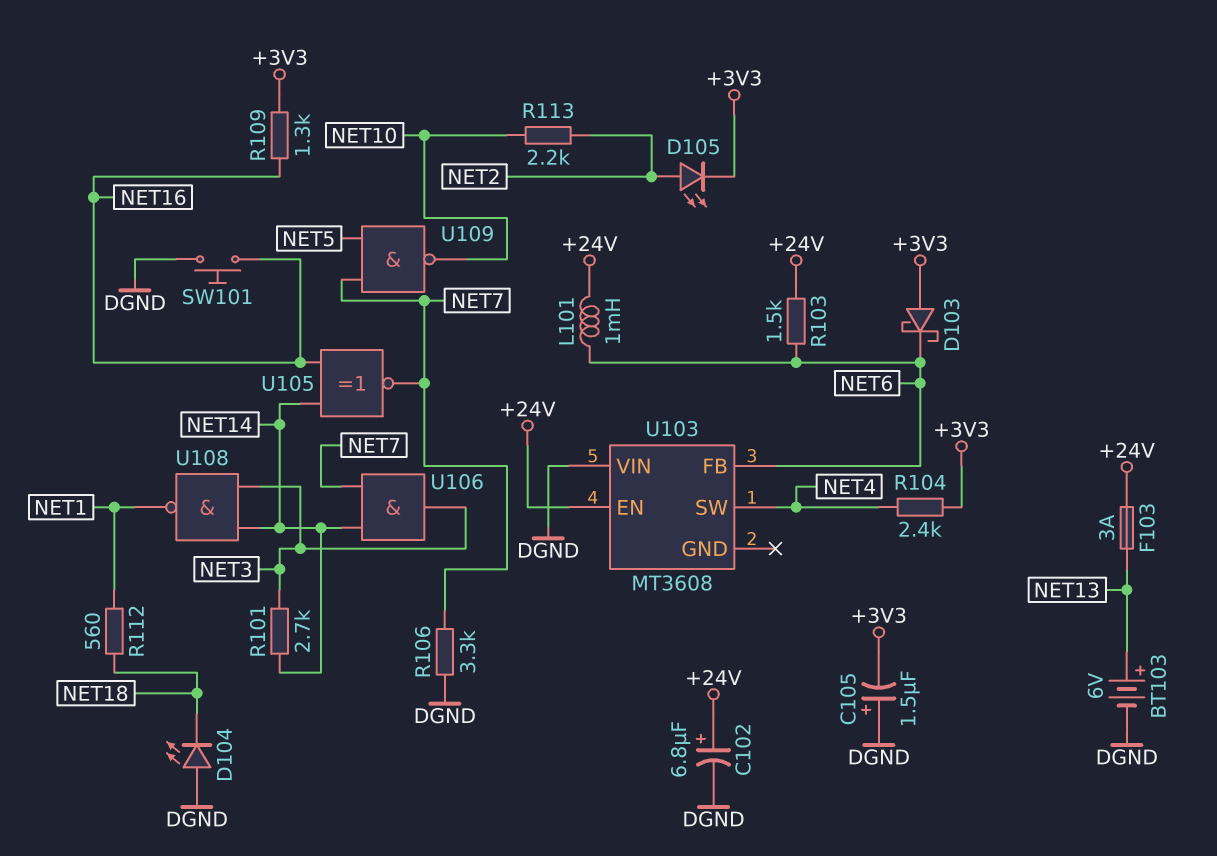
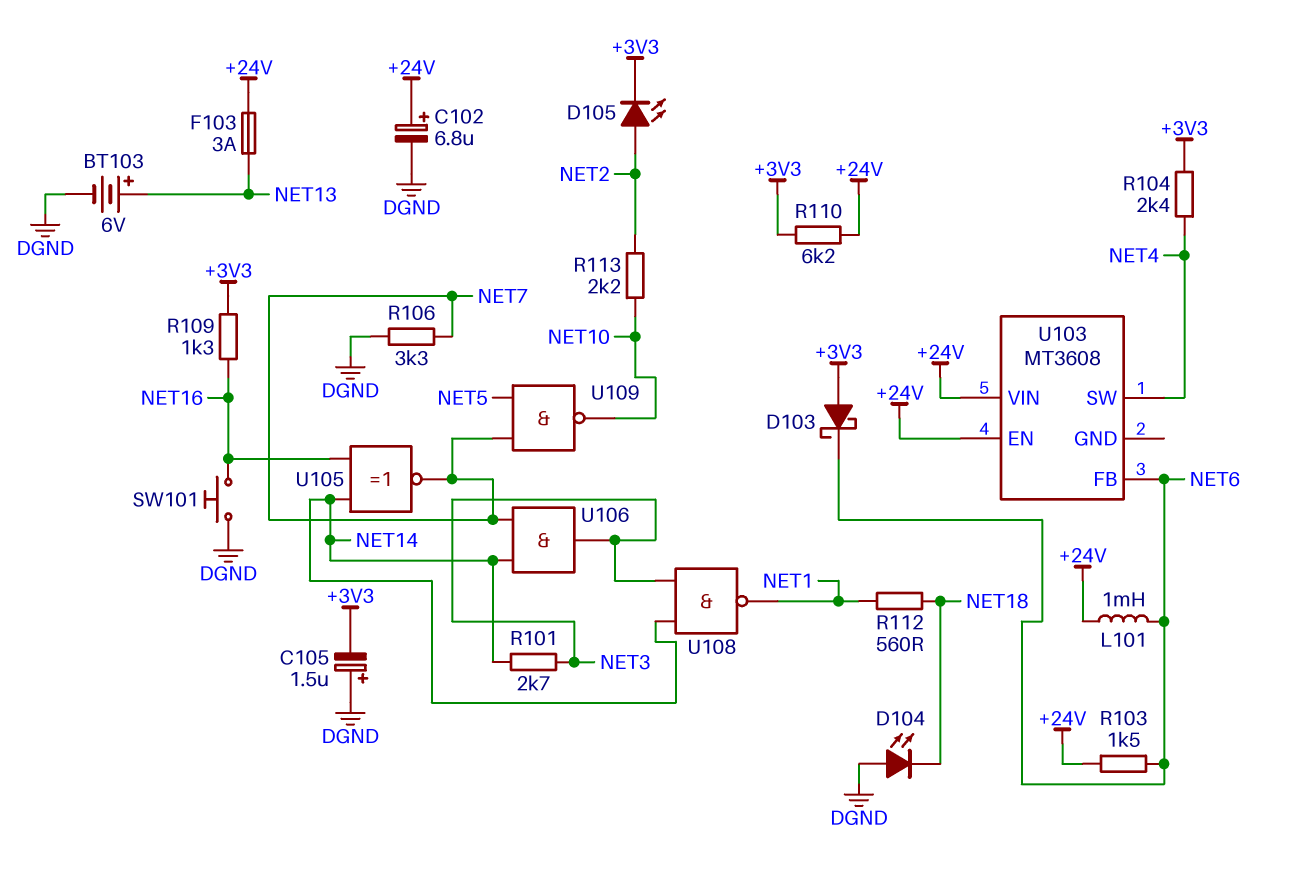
R110: none -> 6.2k (+3V3, +24V)
U103 pin VIN: DGND -> +24V

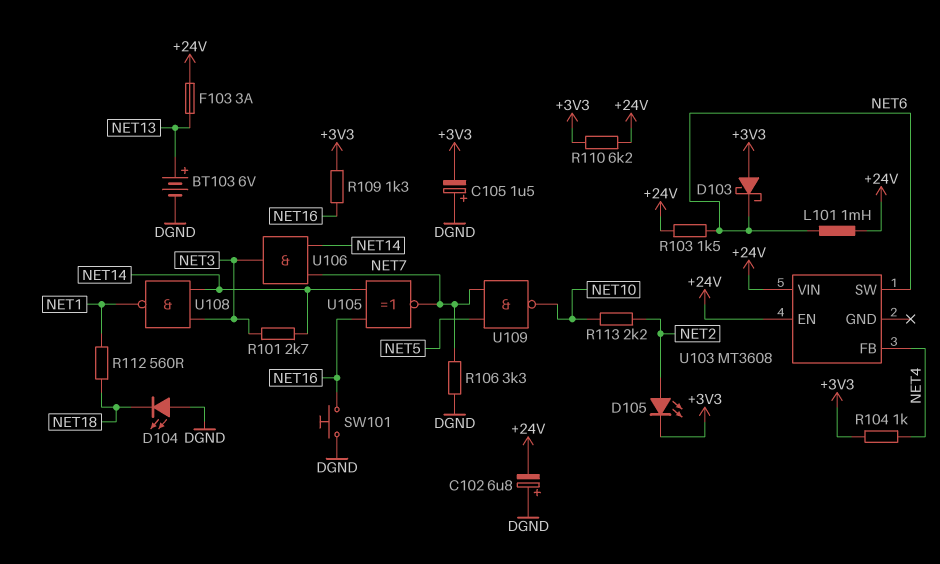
C102: 6.8uF (plus +24V, minus DGND) -> 6.8uF (plus DGND, minus +24V)
R104: 2.4k (+3V3, NET4) -> 1k (+3V3, NET4)
U103 pin FB: NET6 -> NET4
U103 pin SW: NET4 -> NET6

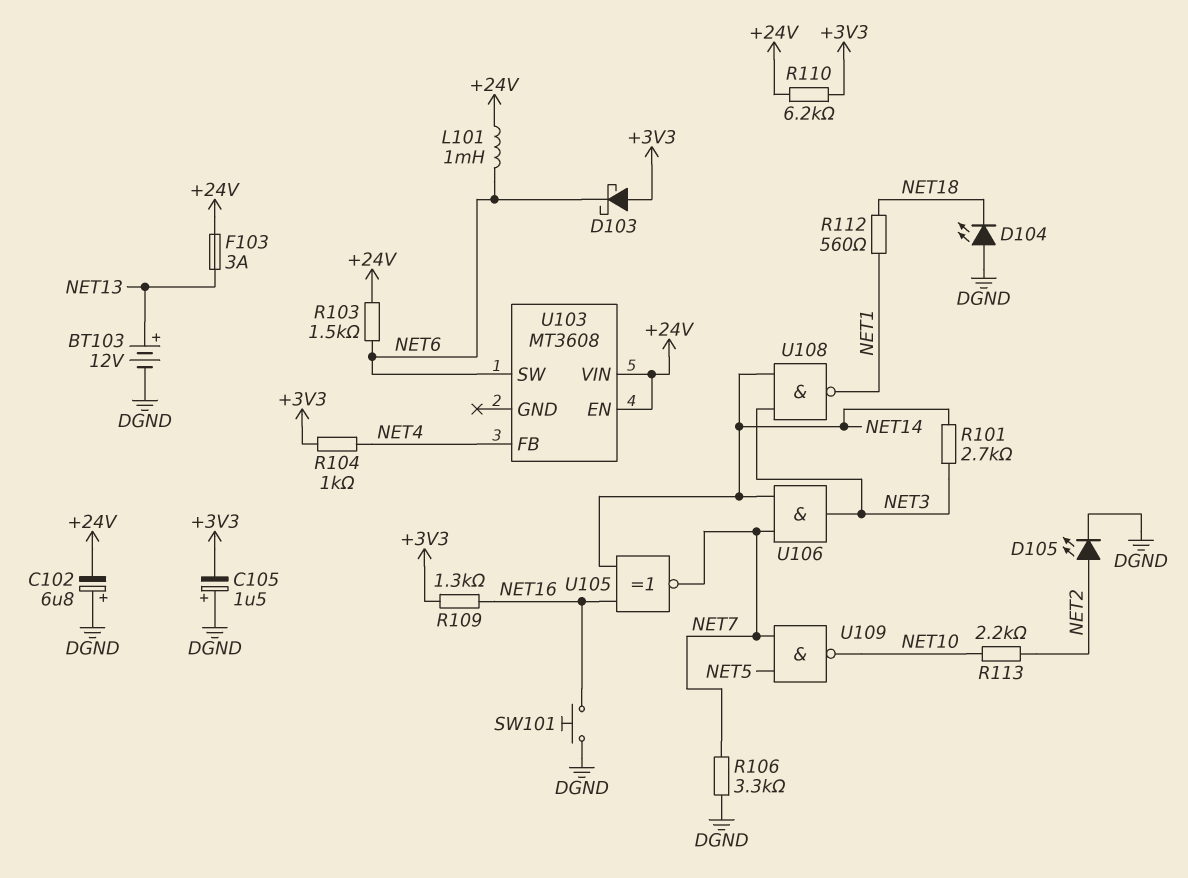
BT103: 6V (plus NET13, minus DGND) -> 12V (plus NET13, minus DGND)
D105: LED (A NET2, K +3V3) -> LED (A NET2, K DGND)

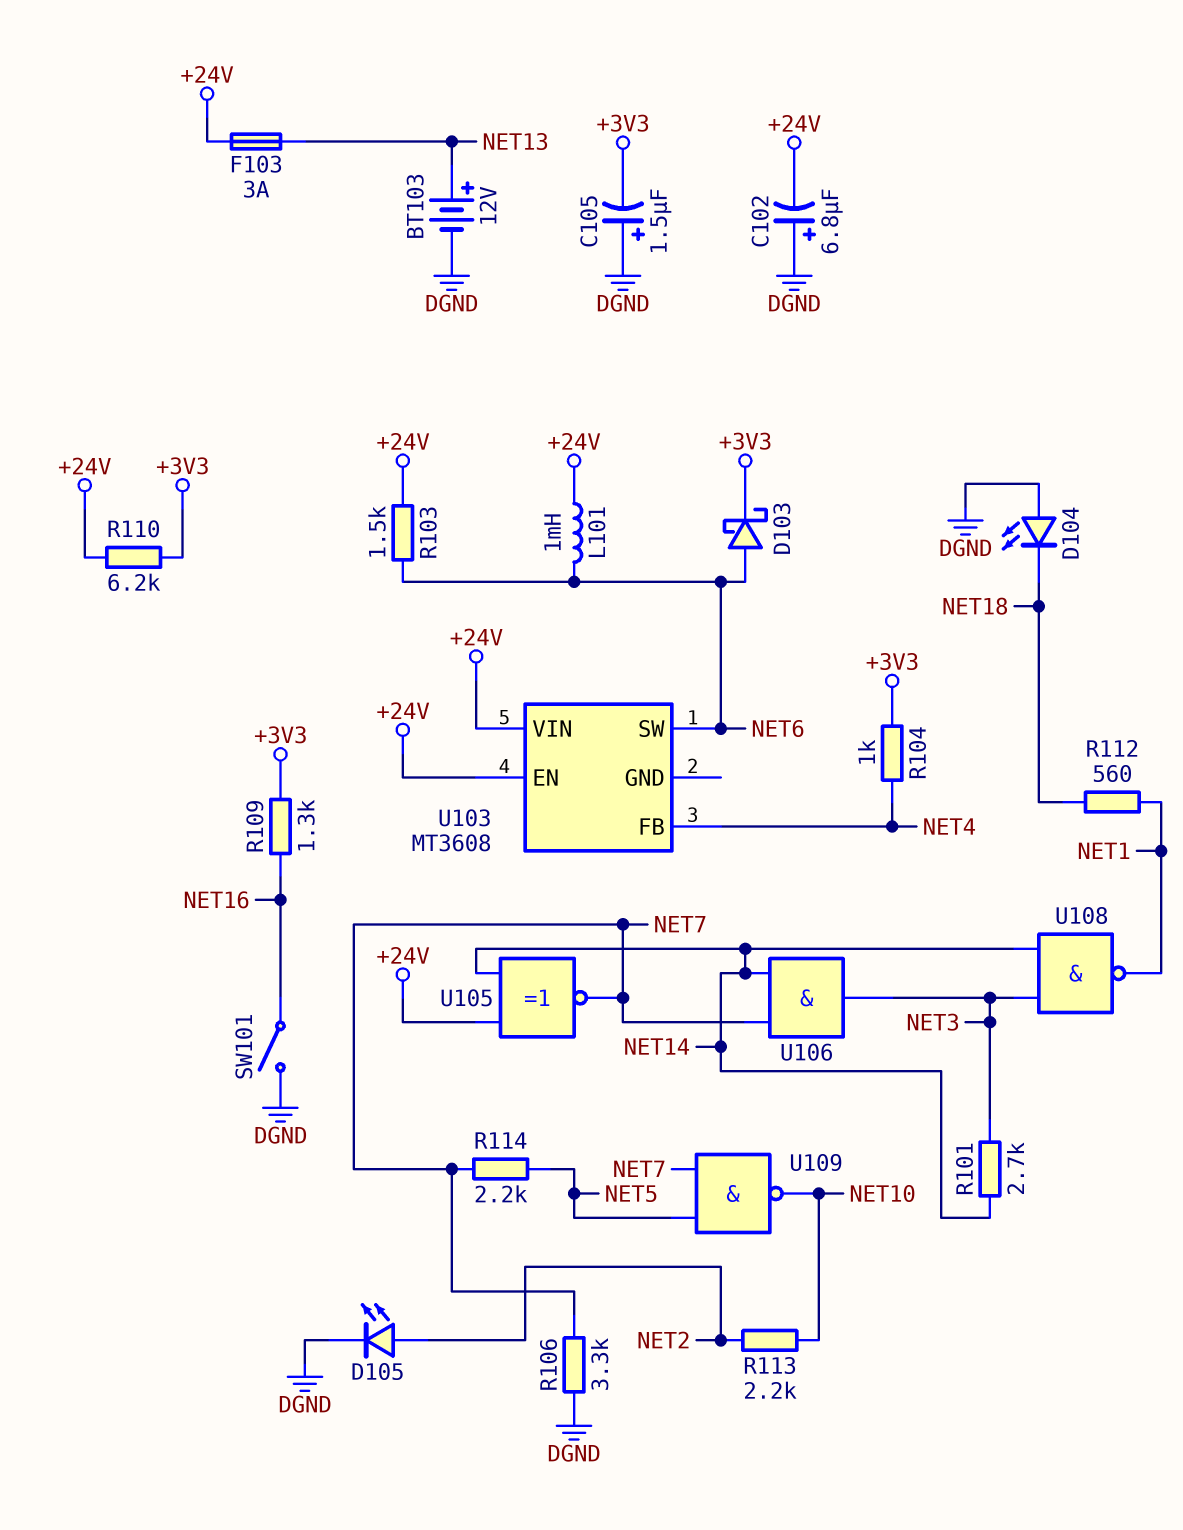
D103: schottky (A +3V3, K NET6) -> schottky (A NET6, K +3V3)
R114: none -> 2.2k (NET5, NET7)
SW101: button (DGND, NET16) -> switch (DGND, NET16)
U105: XNOR (in NET14, in NET16, out NET7) -> XNOR (in +24V, in NET14, out NET7)

